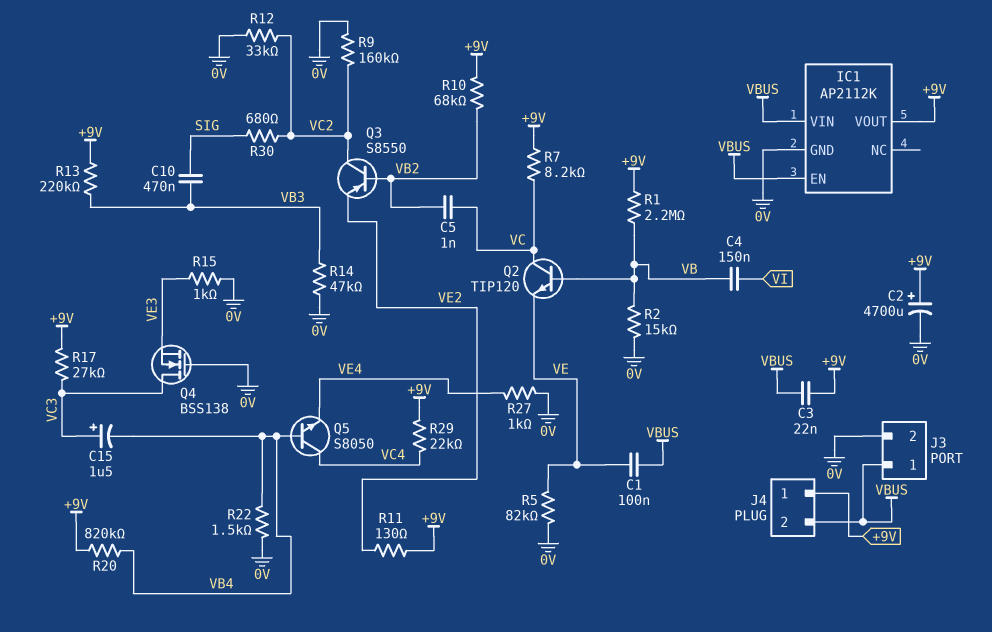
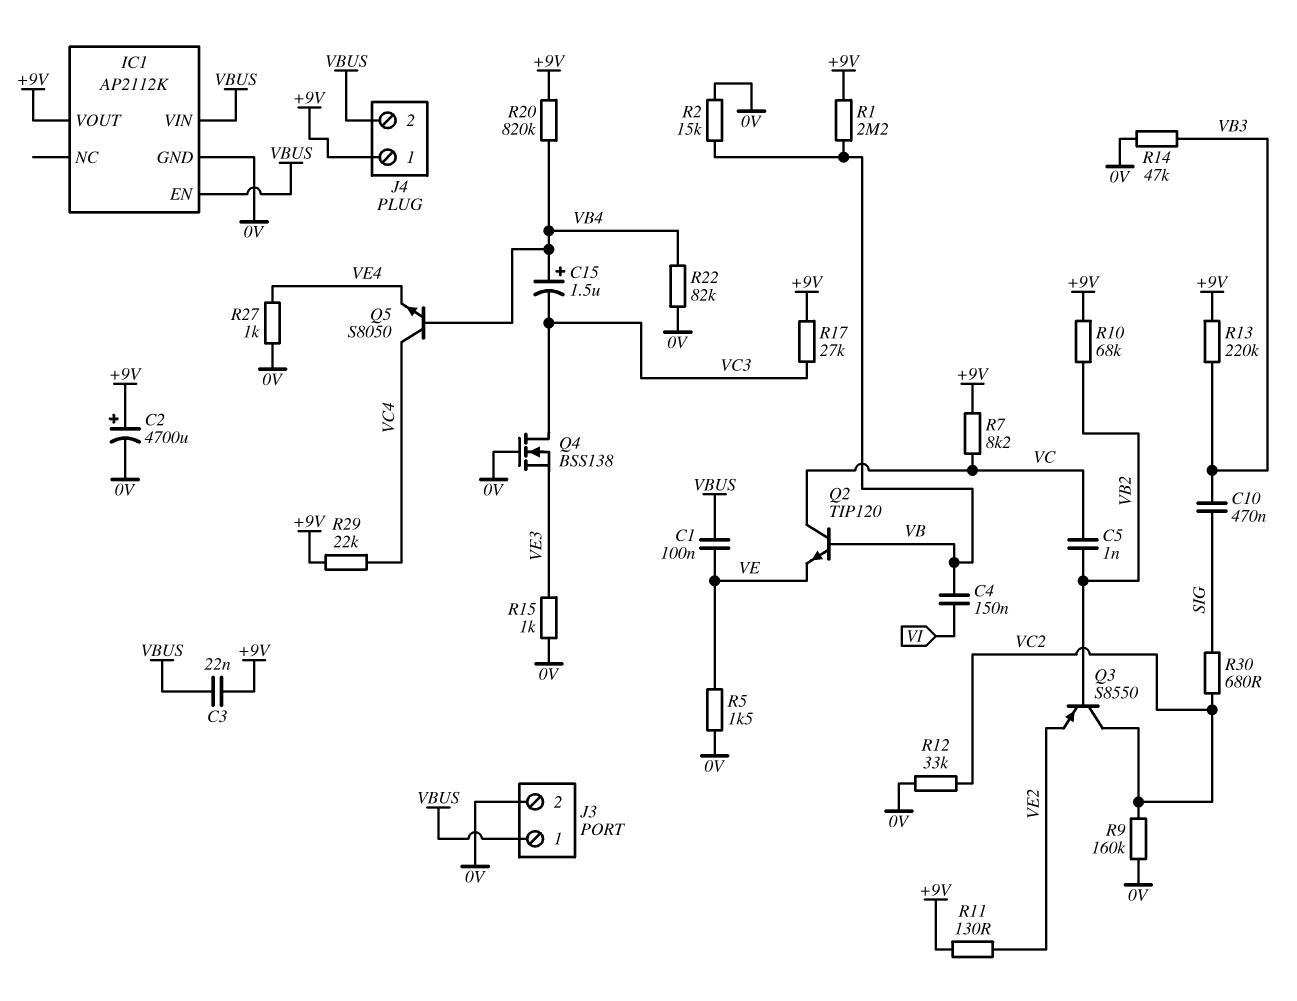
C15: 1.5uF (plus VC3, minus VB4) -> 1.5uF (plus VB4, minus VC3)
R5: 82k (0V, VE) -> 1.5k (0V, VE)
R22: 1.5k (0V, VB4) -> 82k (0V, VB4)

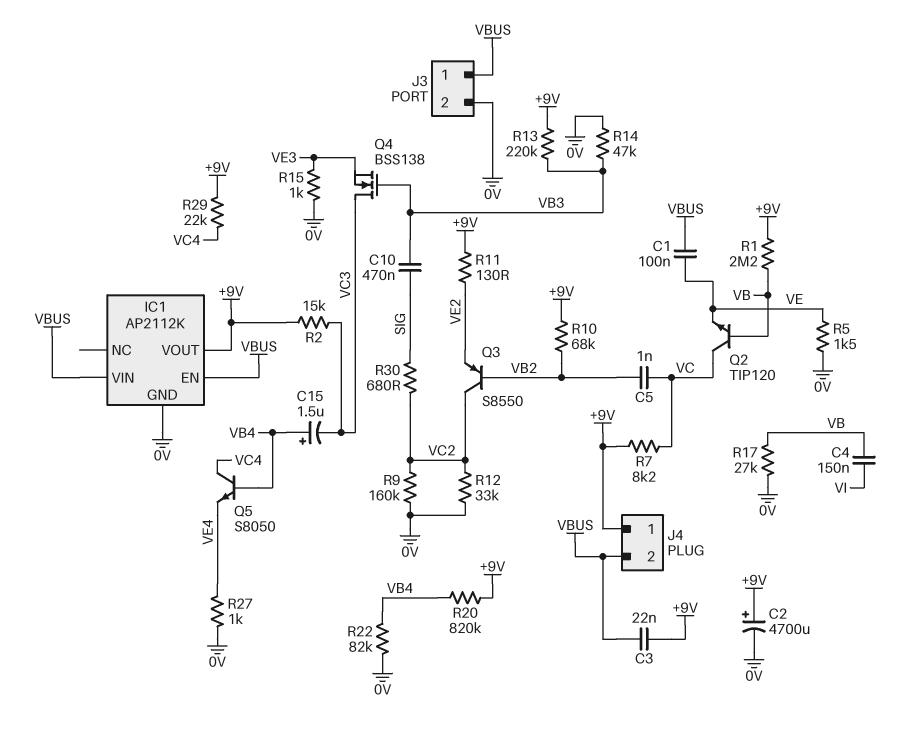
Q4: NMOS BSS138 (G 0V, D VC3, S VE3) -> NMOS BSS138 (G VB3, D VC3, S VE3)
R2: 15k (0V, VB) -> 15k (+9V, VC3)
R17: 27k (+9V, VC3) -> 27k (0V, VB)

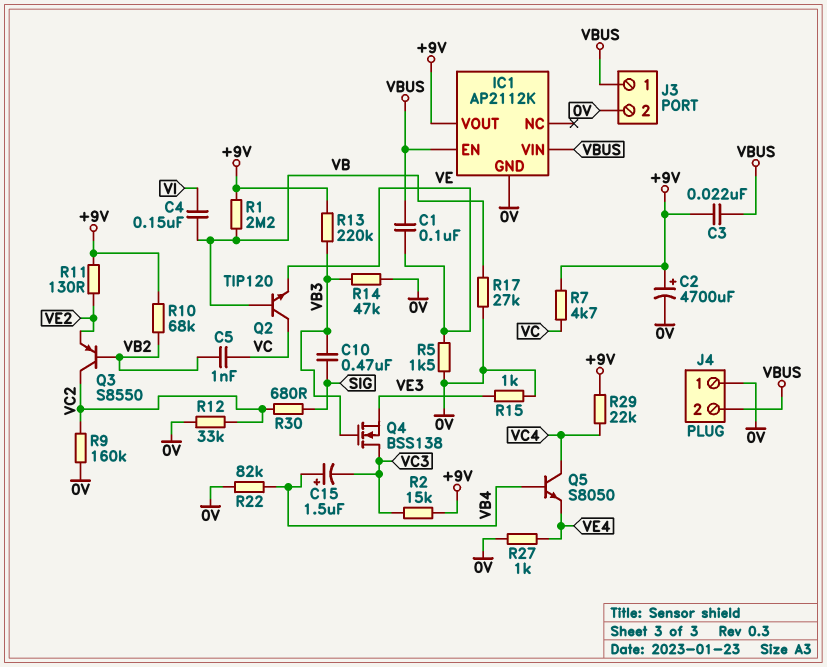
J4 pin 1: +9V -> 0V
R7: 8.2k (+9V, VC) -> 4.7k (+9V, VC)
R20: 820k (+9V, VB4) -> none

